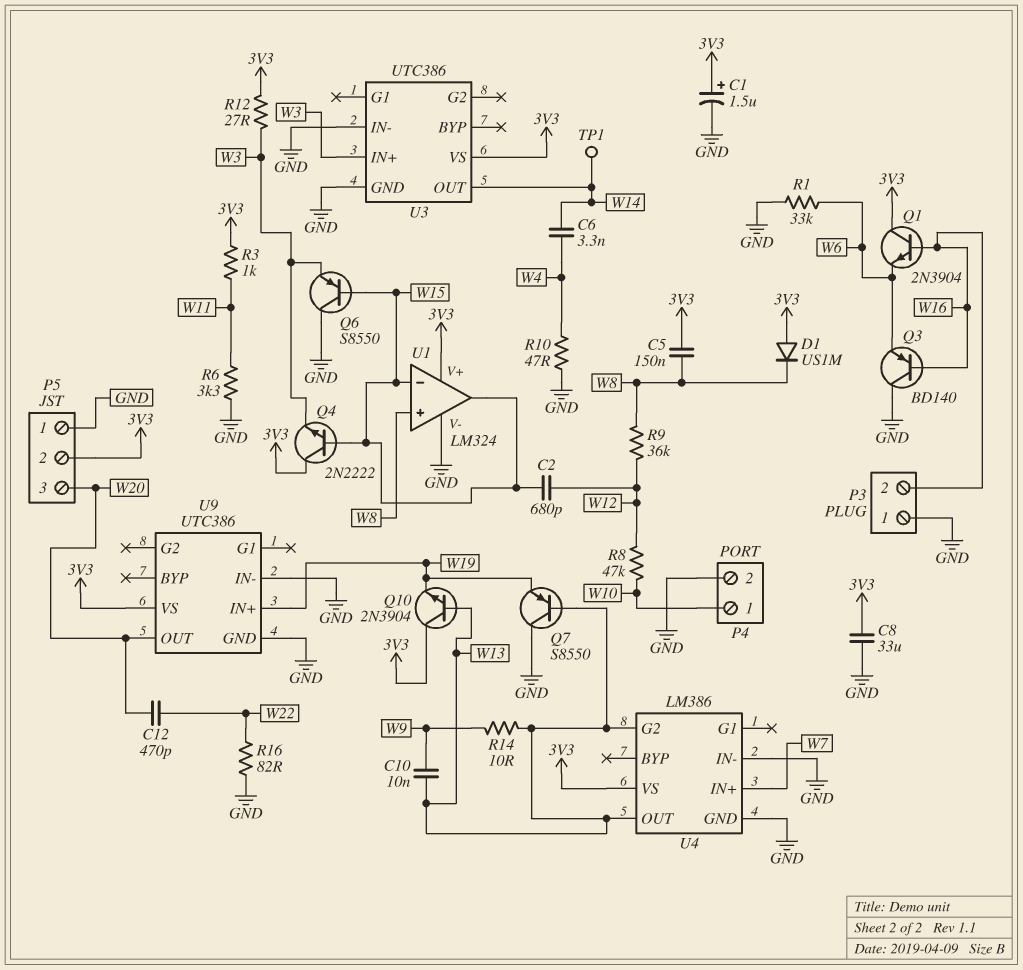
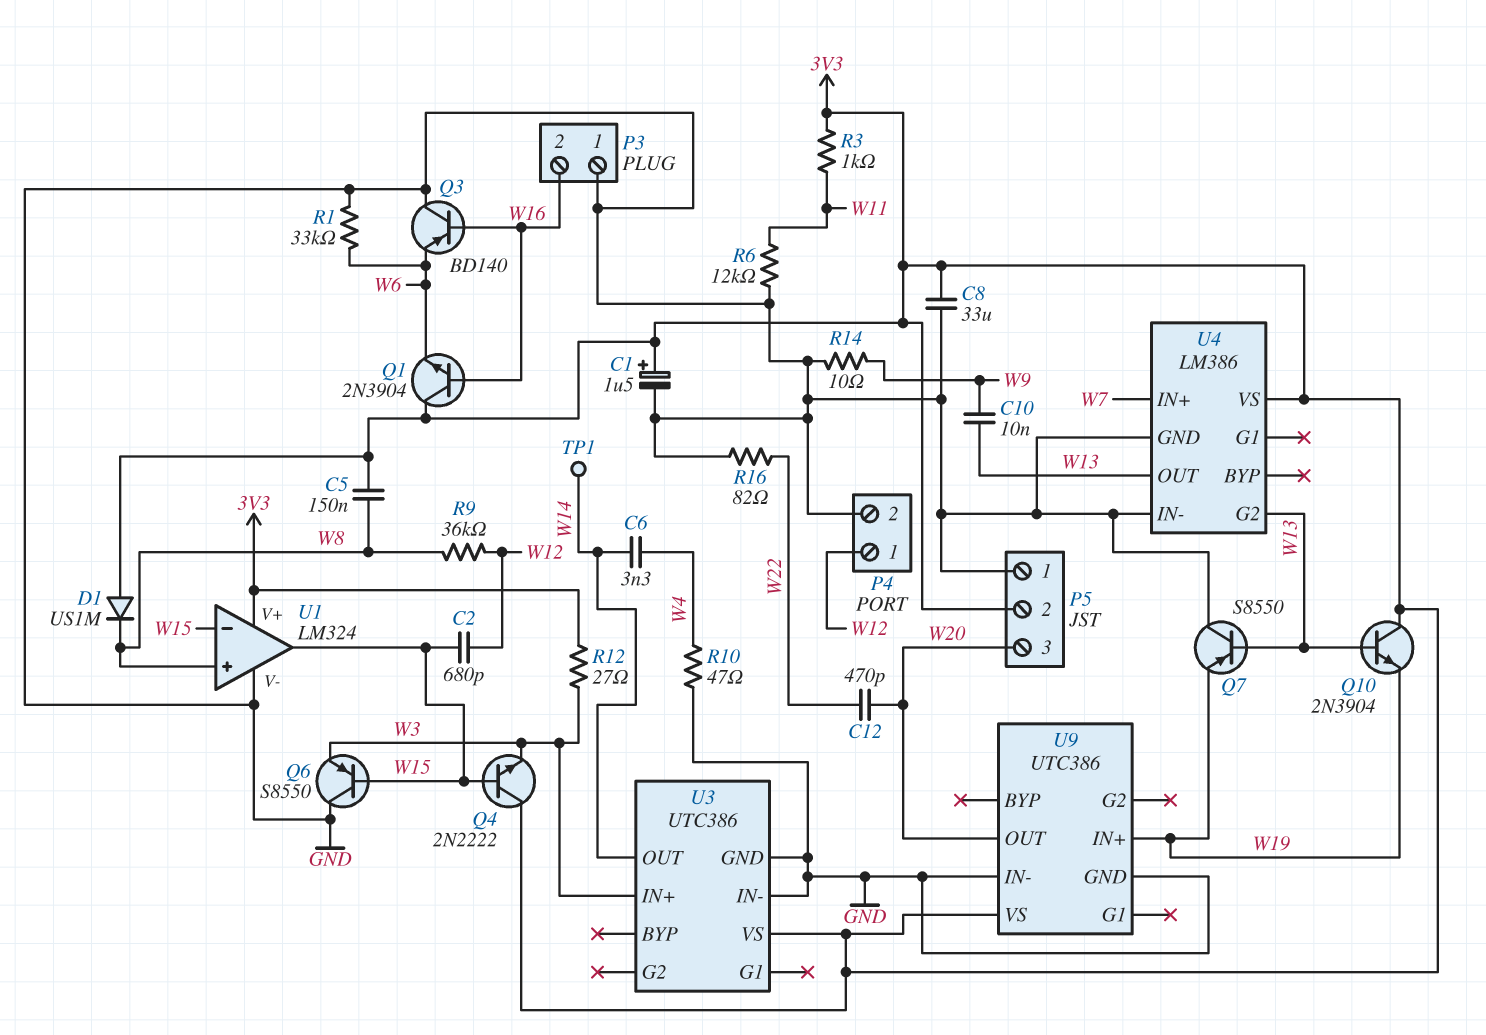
P4 pin 1: W10 -> W12
R6: 3.3k (GND, W11) -> 12k (GND, W11)
R8: 47k (W10, W12) -> none
R14: 10 (W9, W13) -> 10 (GND, W9)

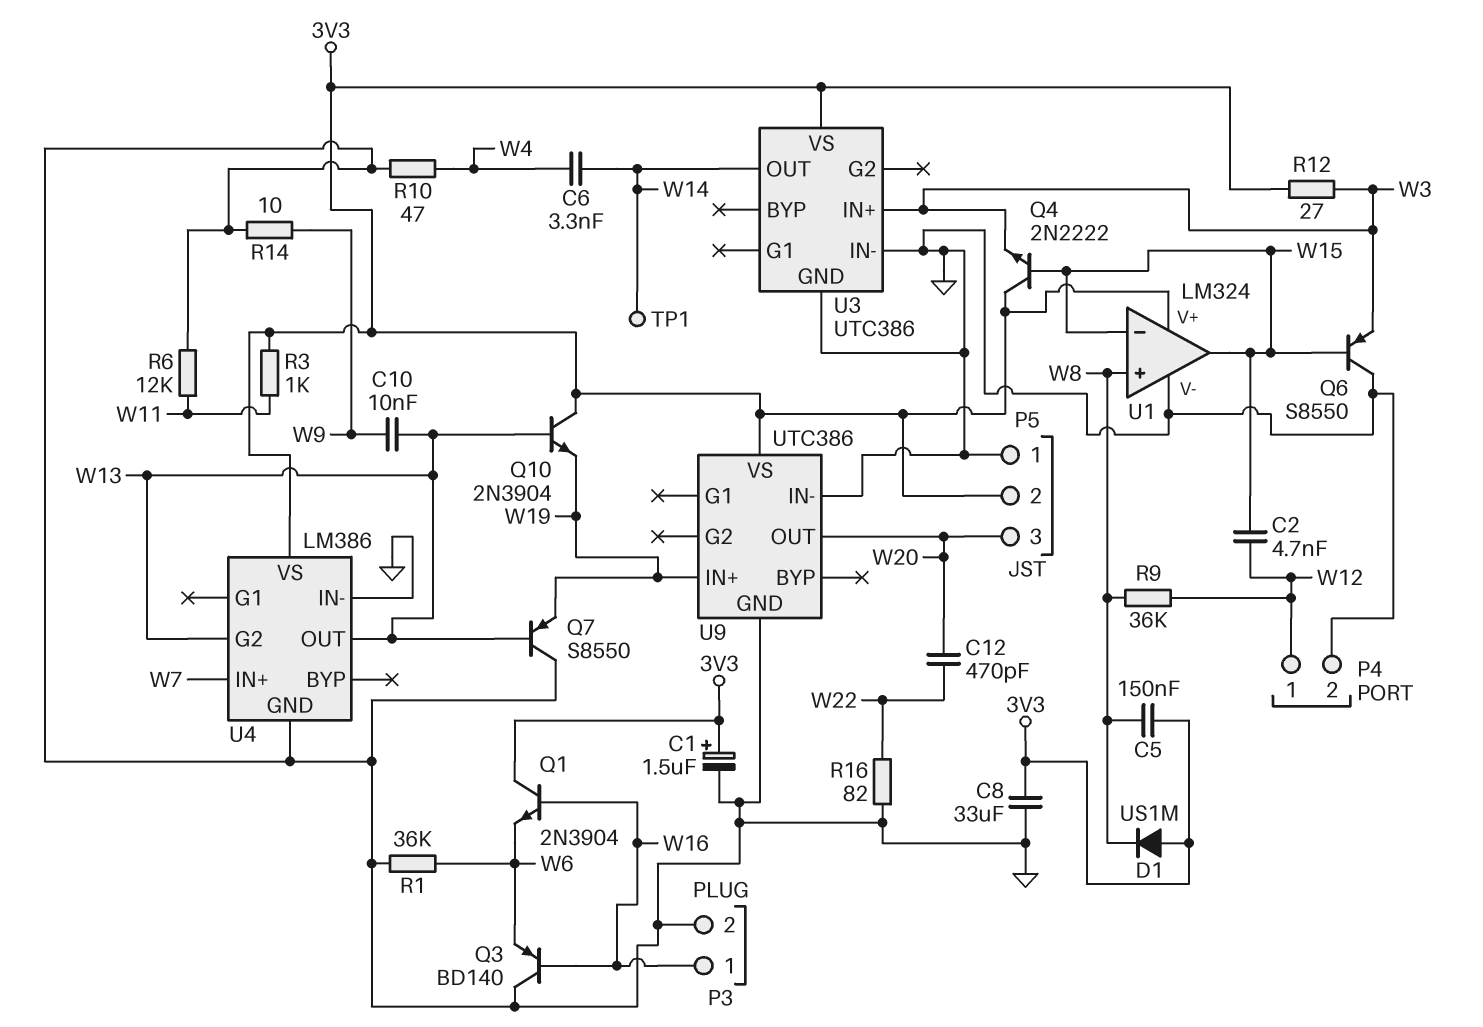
C2: 680pF (W12, W15) -> 4.7nF (W12, W15)
P3 pin 1: GND -> W16
P3 pin 2: W16 -> GND
R1: 33k (GND, W6) -> 36k (GND, W6)

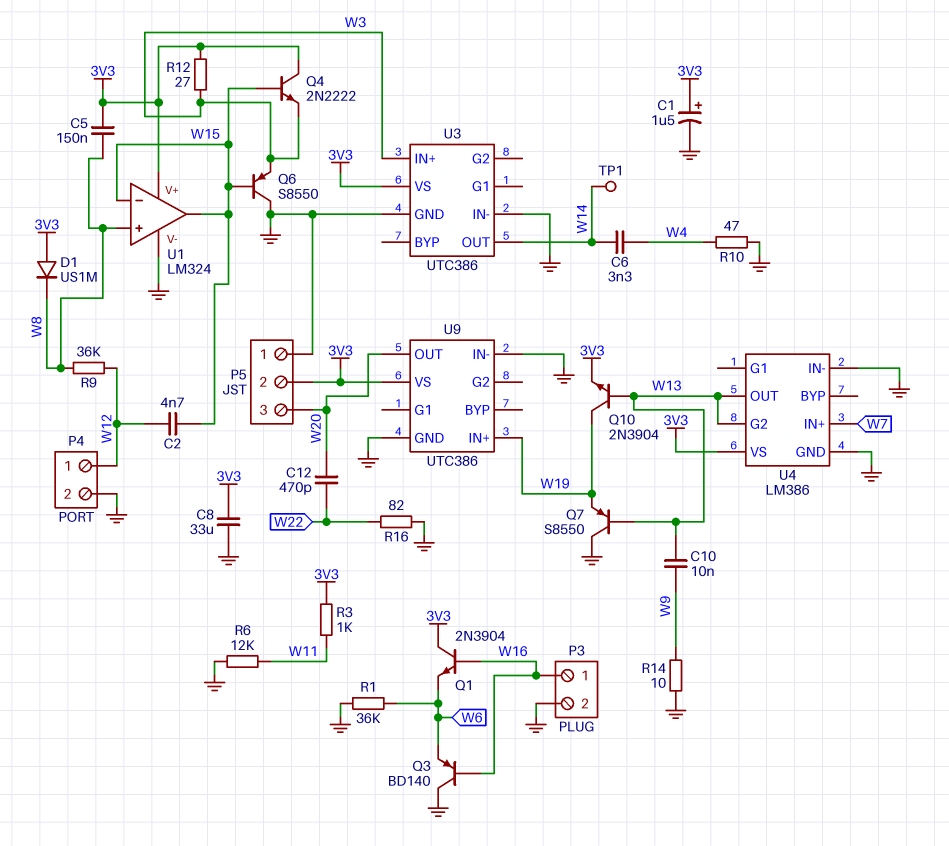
Q10: NPN 2N3904 (B W13, C 3V3, E W19) -> NPN 2N3904 (B W13, C W19, E 3V3)

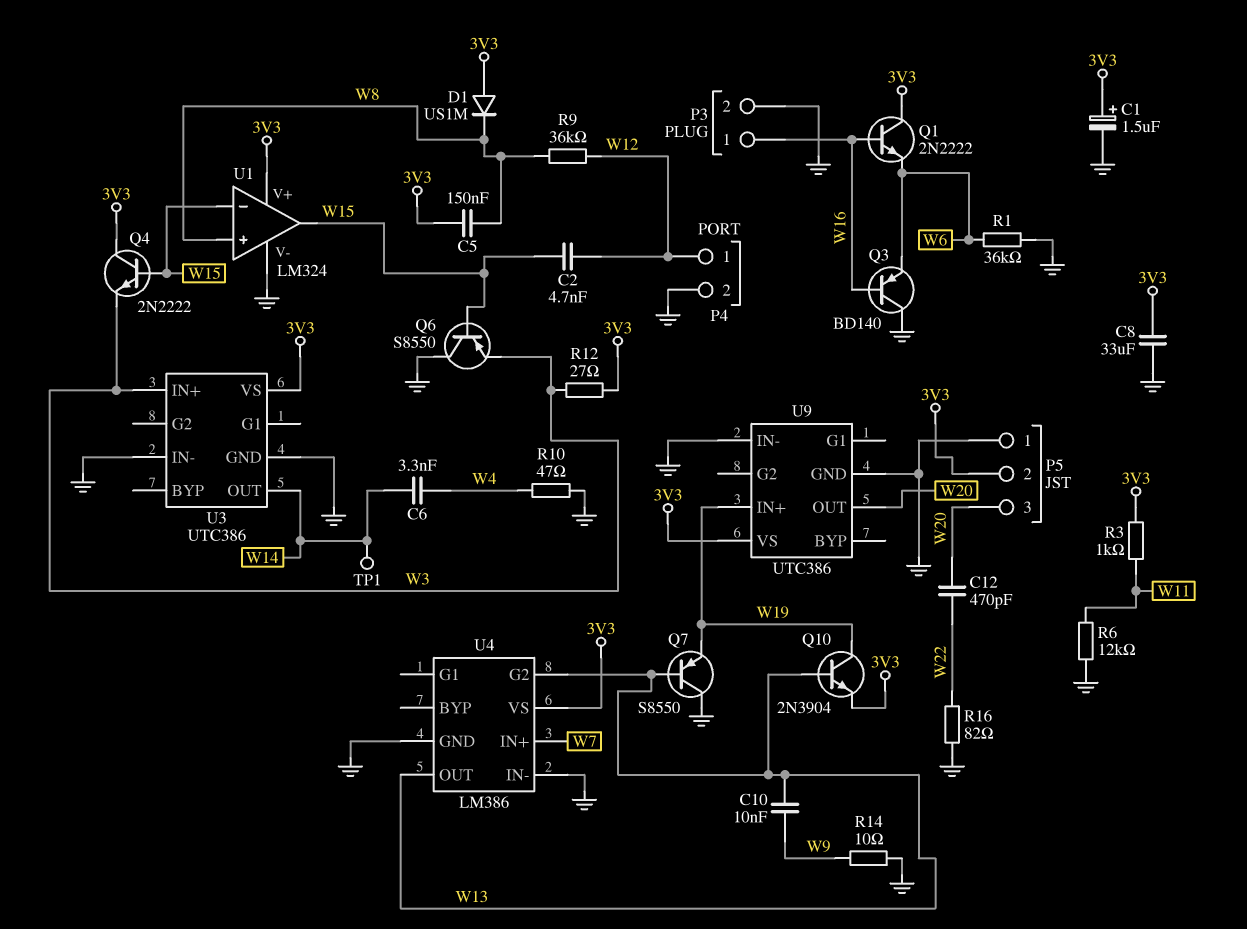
Q1: NPN 2N3904 (B W16, C 3V3, E W6) -> NPN 2N2222 (B W16, C 3V3, E W6)

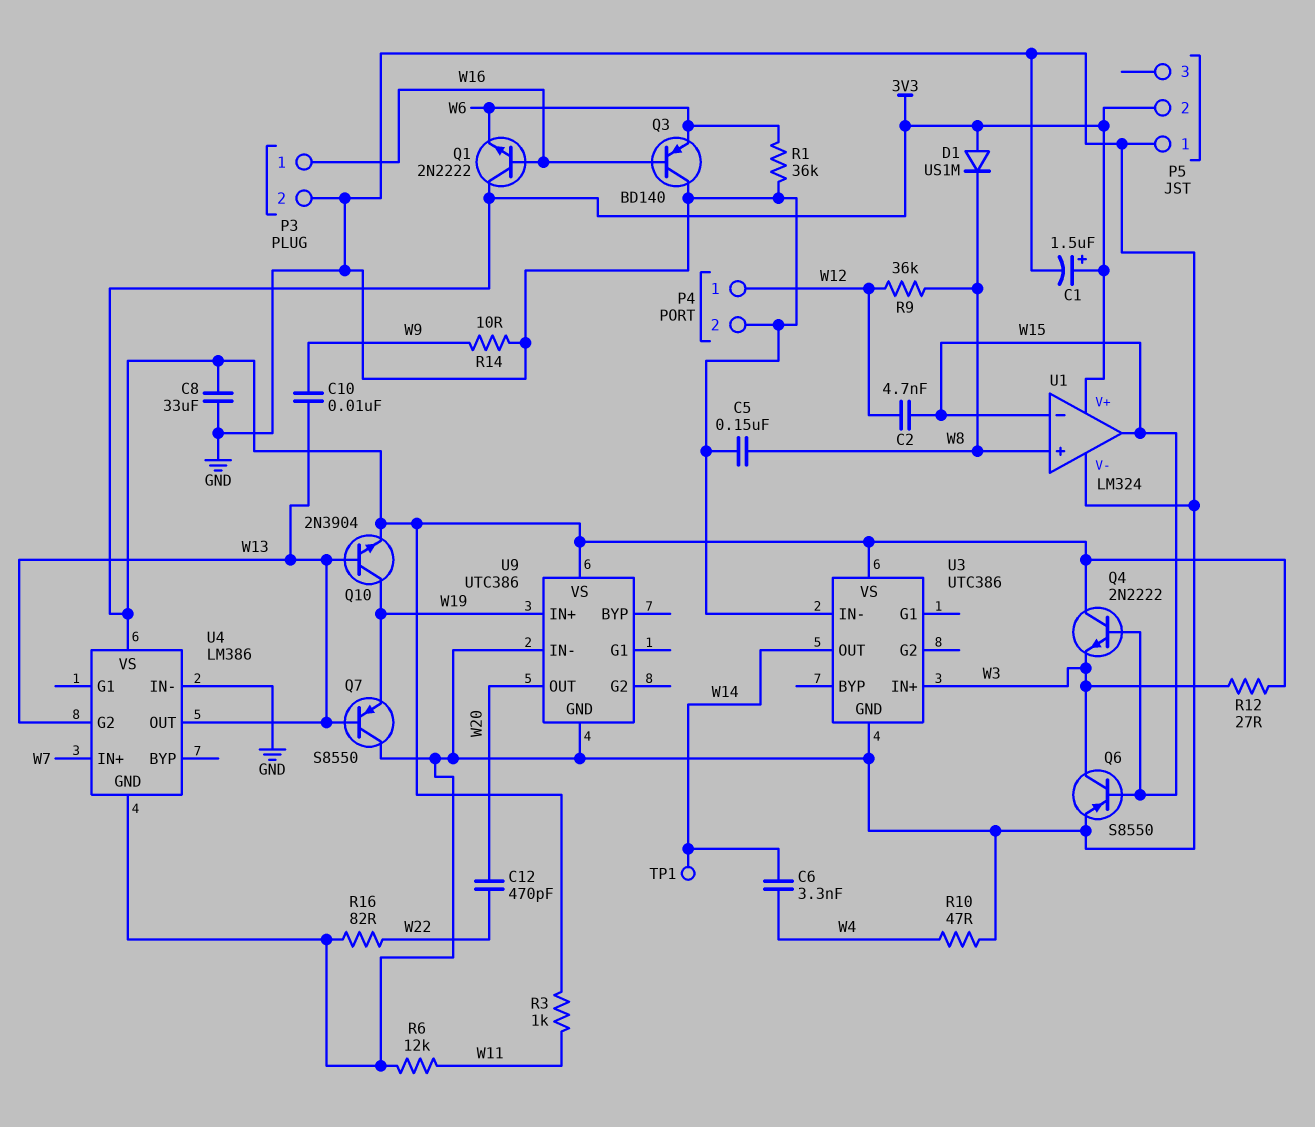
C5: 150nF (3V3, W8) -> 150nF (GND, W8)
P5 pin 3: W20 -> none
Q6: PNP S8550 (B W15, C GND, E W3) -> PNP S8550 (B W15, C W3, E GND)

